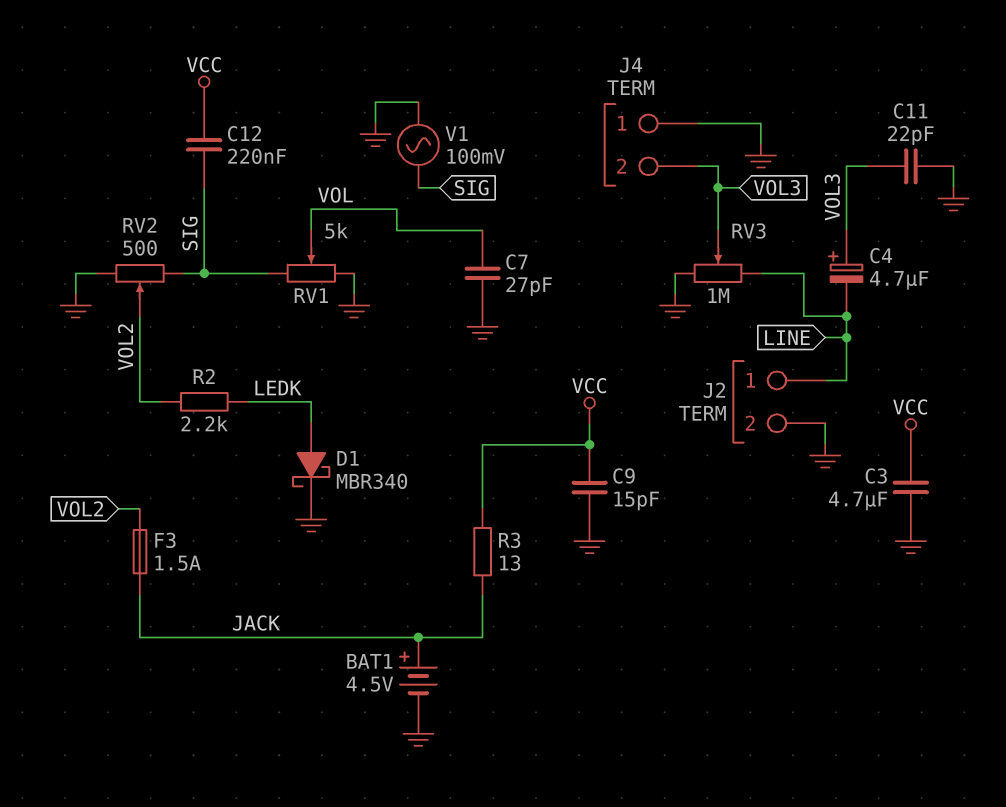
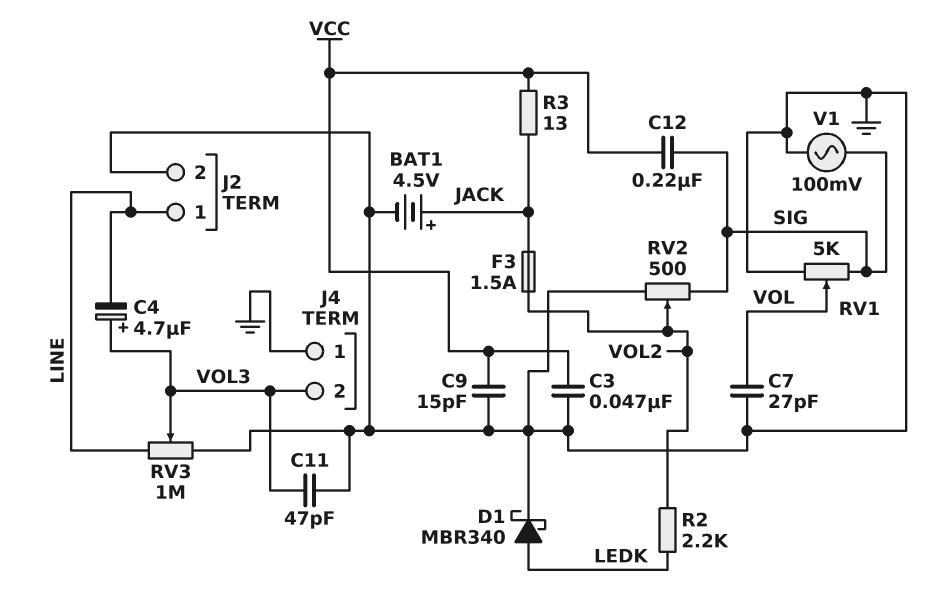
C3: 4.7uF (GND, VCC) -> 47nF (GND, VCC)
C11: 22pF (GND, VOL3) -> 47pF (GND, VOL3)

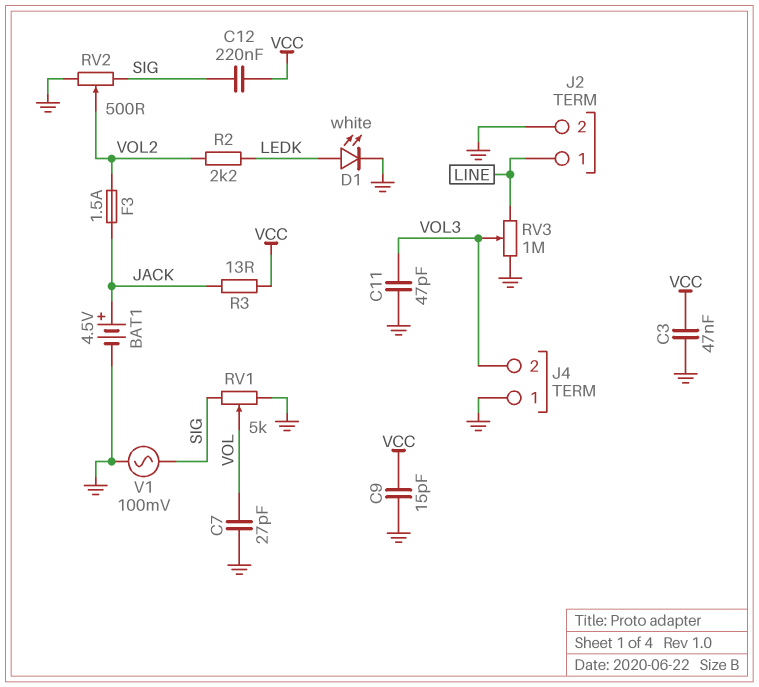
C4: 4.7uF (plus VOL3, minus LINE) -> none
D1: schottky MBR340 (A LEDK, K GND) -> LED white (A LEDK, K GND)

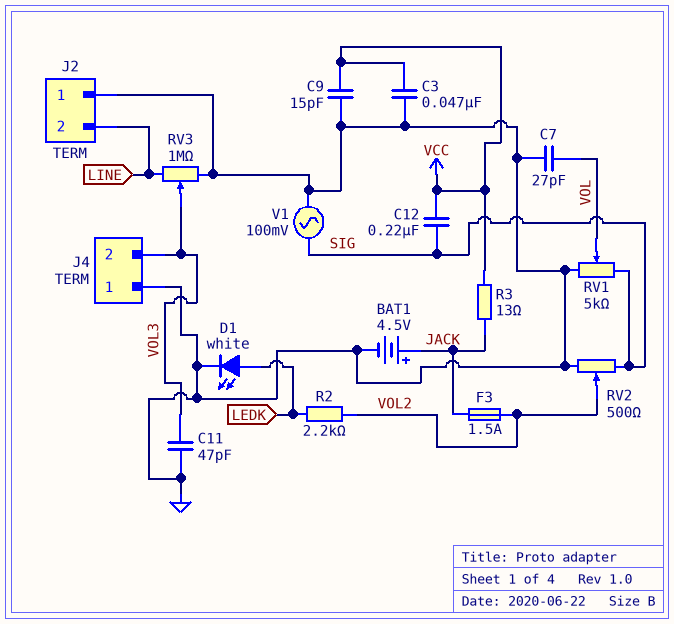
J2 pin 1: LINE -> GND
J2 pin 2: GND -> LINE

